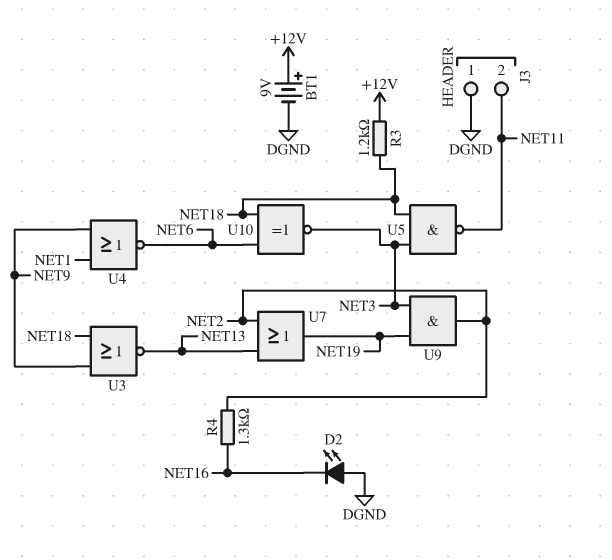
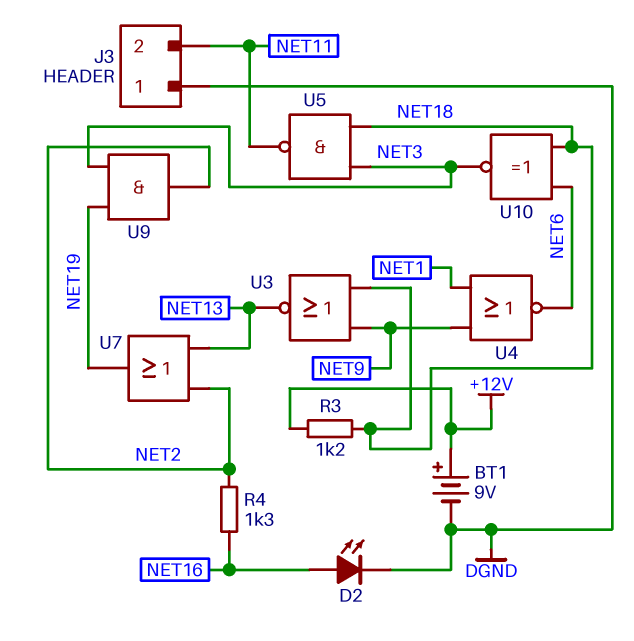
D2: LED (A DGND, K NET16) -> LED (A NET16, K DGND)

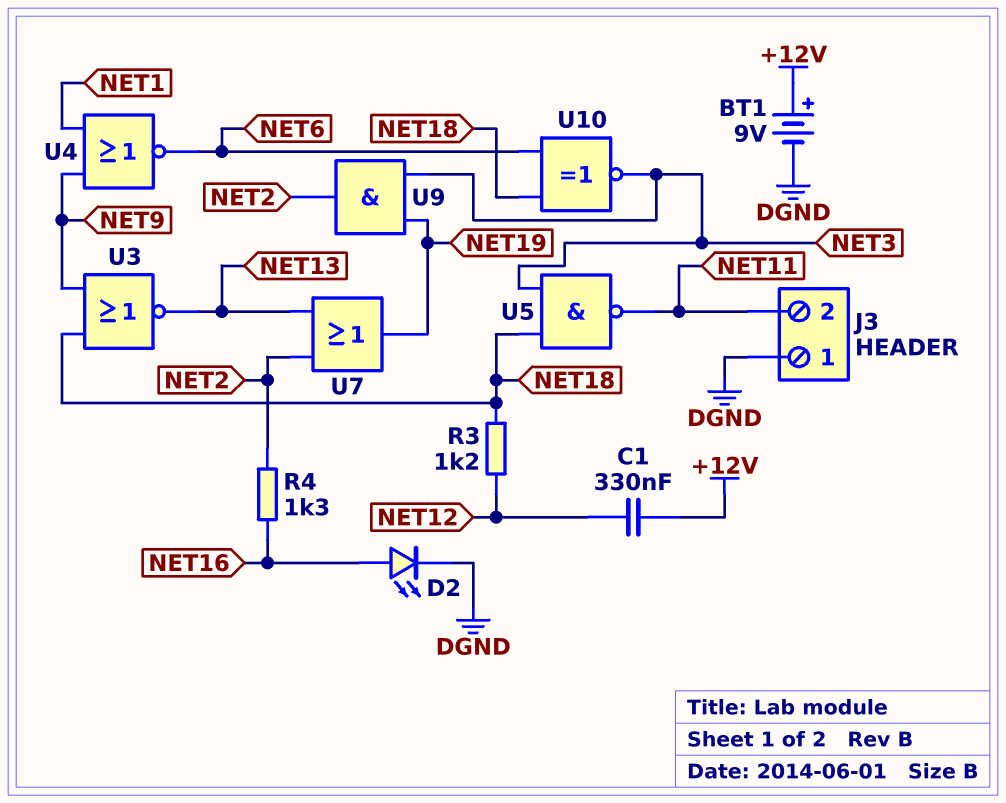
C1: none -> 330nF (+12V, NET12)
R3: 1.2k (+12V, NET18) -> 1.2k (NET12, NET18)

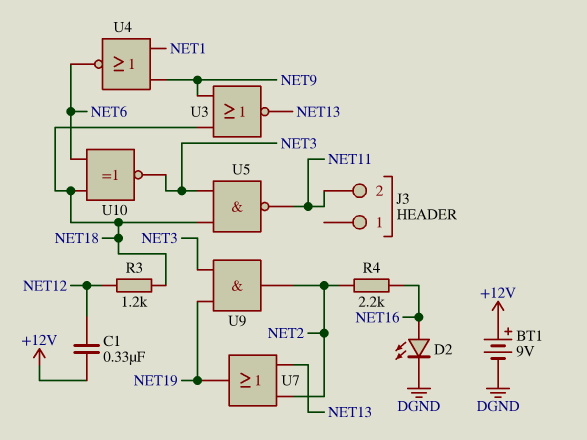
J3 pin 1: DGND -> none
R4: 1.3k (NET2, NET16) -> 2.2k (NET2, NET16)

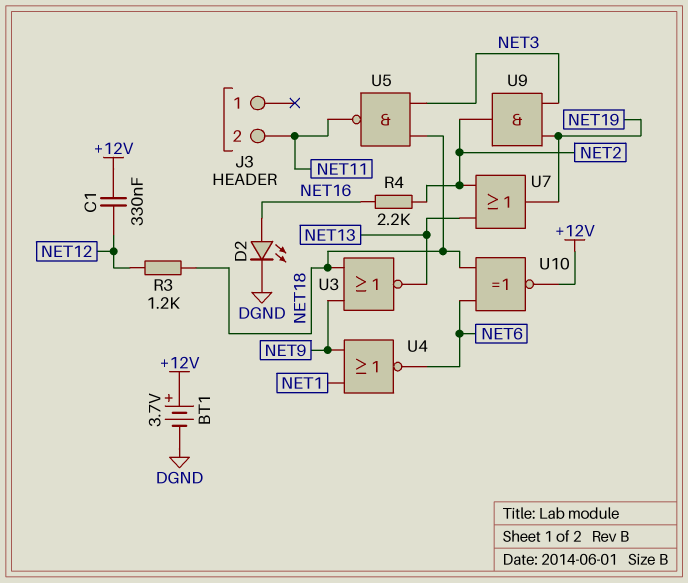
BT1: 9V (plus +12V, minus DGND) -> 3.7V (plus +12V, minus DGND)
U10: XNOR (in NET6, in NET18, out NET3) -> XNOR (in NET6, in NET18, out +12V)

